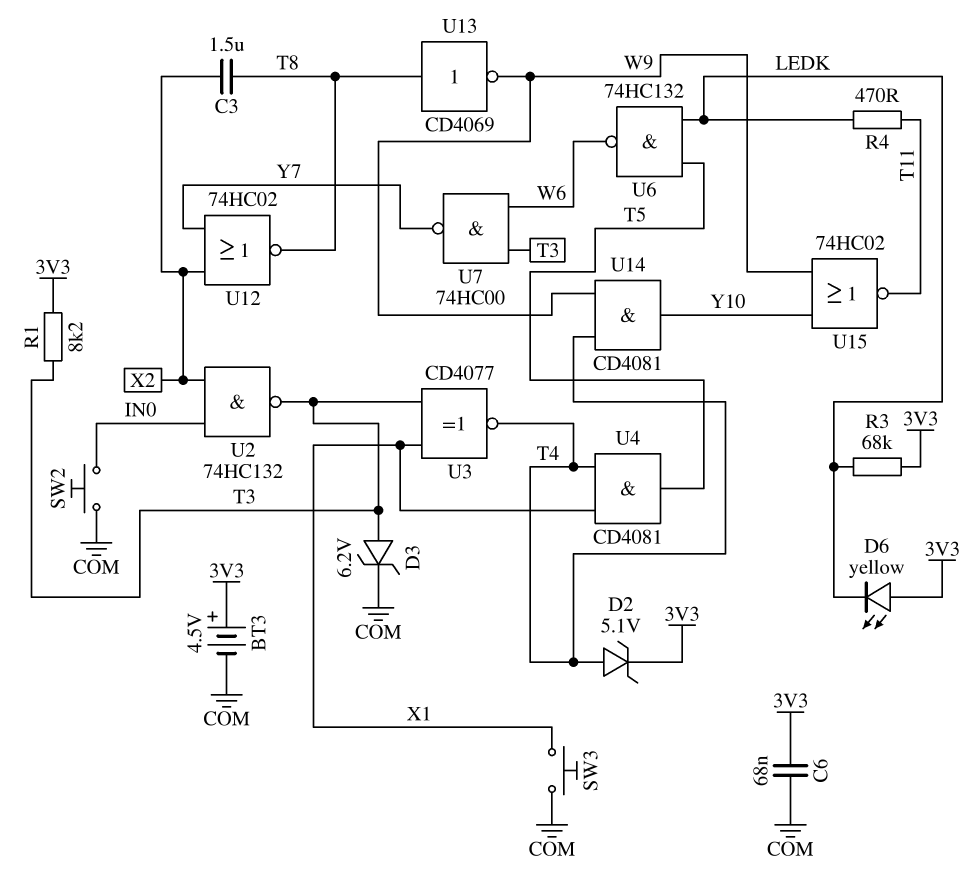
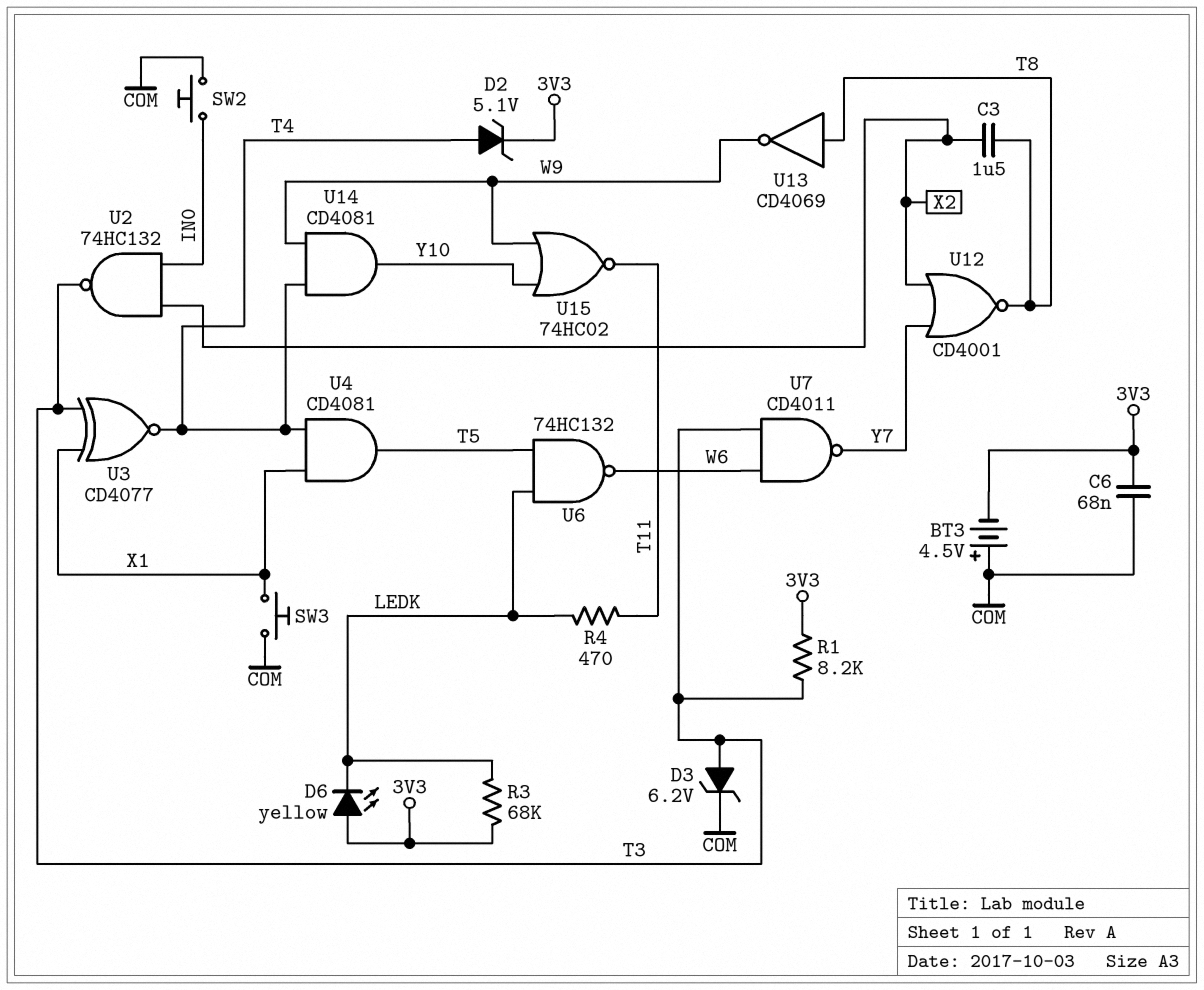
BT3: 4.5V (plus 3V3, minus COM) -> 4.5V (plus COM, minus 3V3)
U7: NAND 74HC00 (in T3, in W6, out Y7) -> NAND CD4011 (in T3, in W6, out Y7)
U12: NOR 74HC02 (in X2, in Y7, out T8) -> NOR CD4001 (in X2, in Y7, out T8)

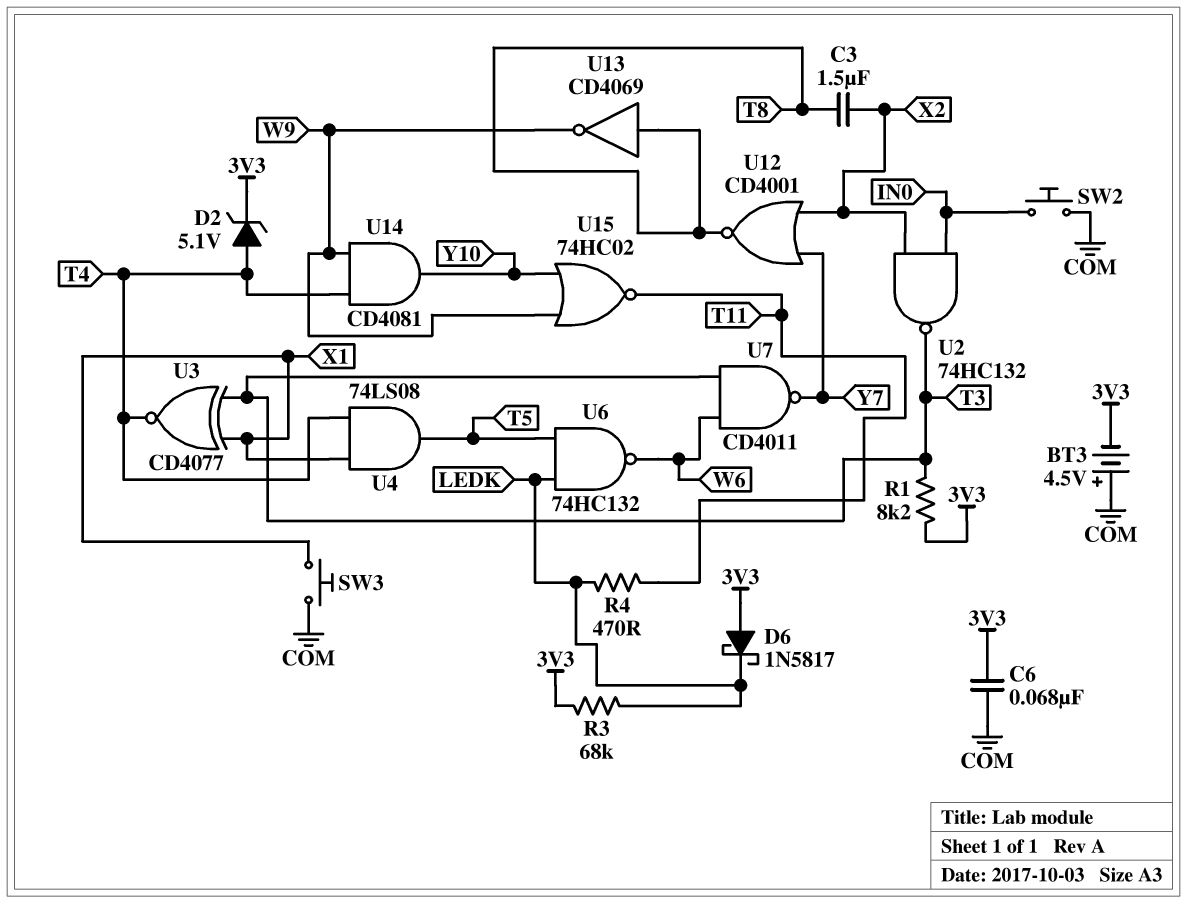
D3: zener 6.2V (A T3, K COM) -> none
D6: LED yellow (A 3V3, K LEDK) -> schottky 1N5817 (A 3V3, K LEDK)
U4: AND CD4081 (in T4, in X1, out T5) -> AND 74LS08 (in T4, in X1, out T5)

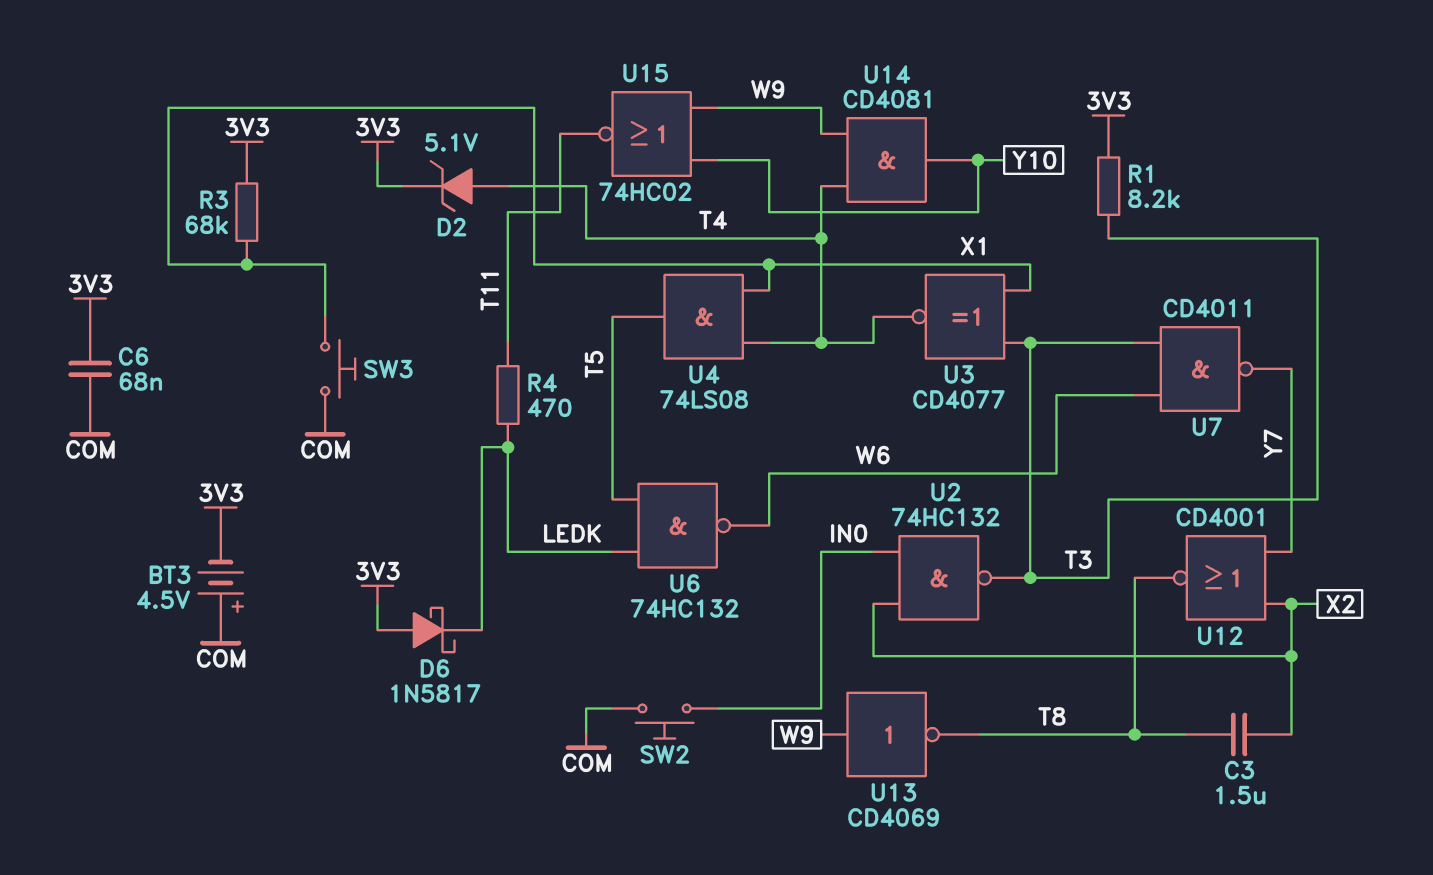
R3: 68k (3V3, LEDK) -> 68k (3V3, X1)
U13: NOT CD4069 (in T8, out W9) -> NOT CD4069 (in W9, out T8)

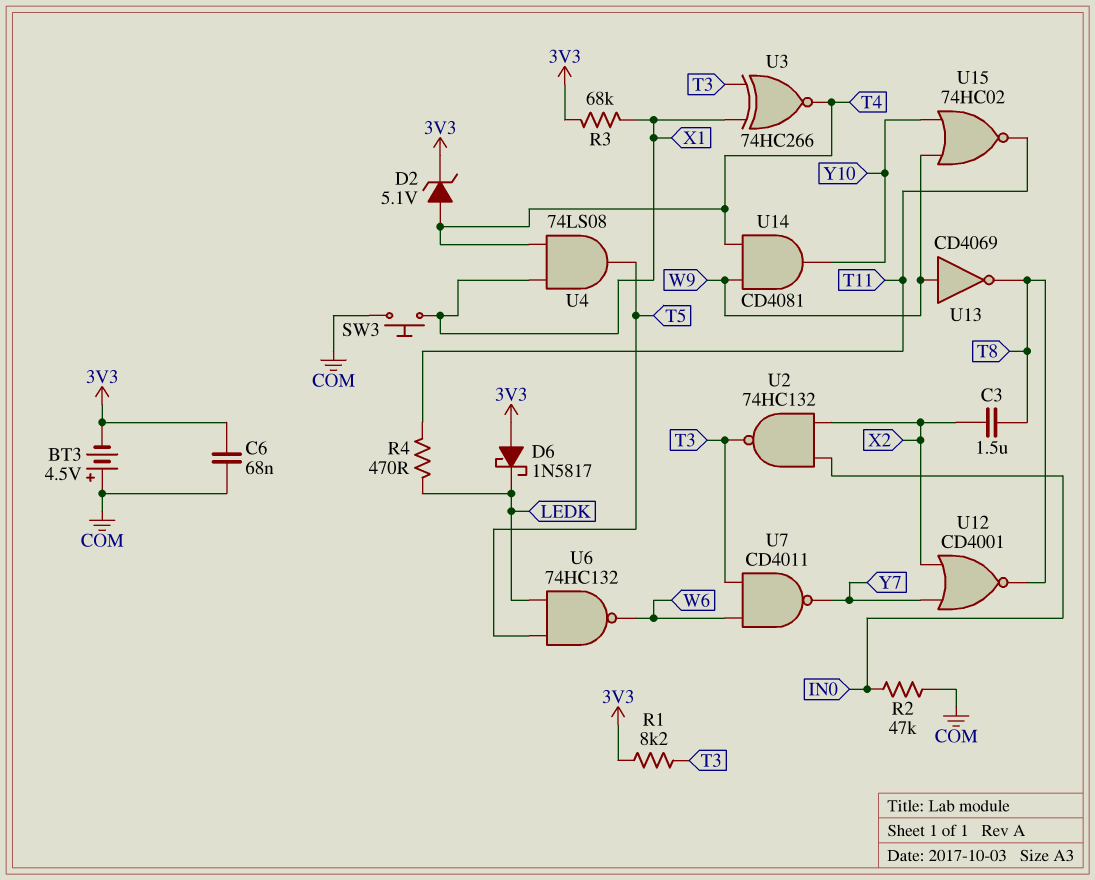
R2: none -> 47k (COM, IN0)
SW2: button (COM, IN0) -> none
U3: XNOR CD4077 (in T3, in X1, out T4) -> XNOR 74HC266 (in T3, in X1, out T4)

